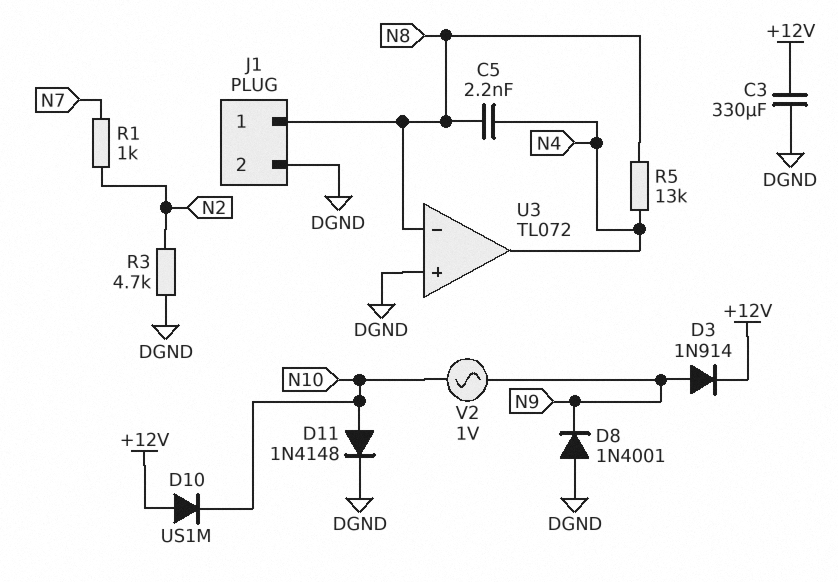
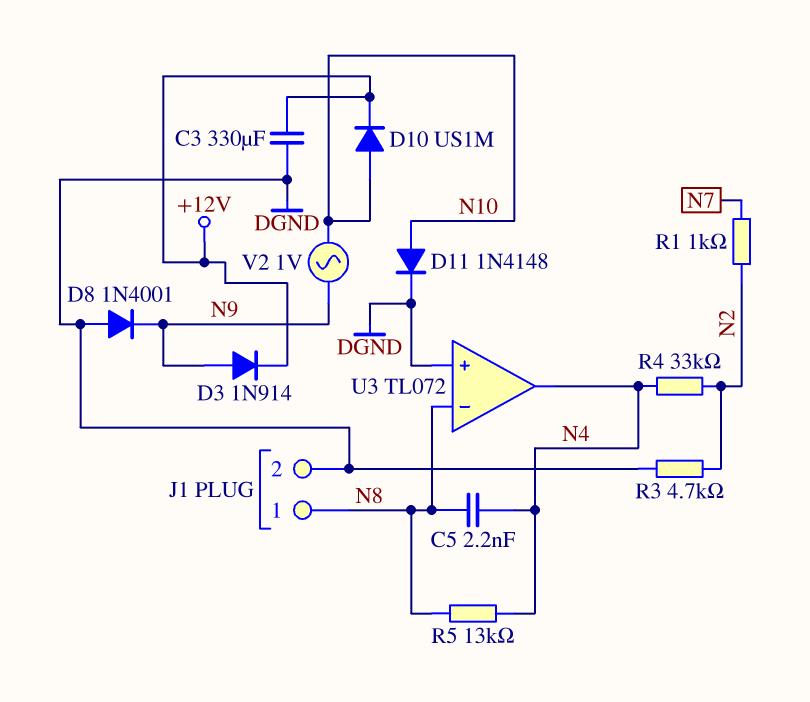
D10: diode US1M (A +12V, K N10) -> diode US1M (A N10, K +12V)
R4: none -> 33k (N2, N4)

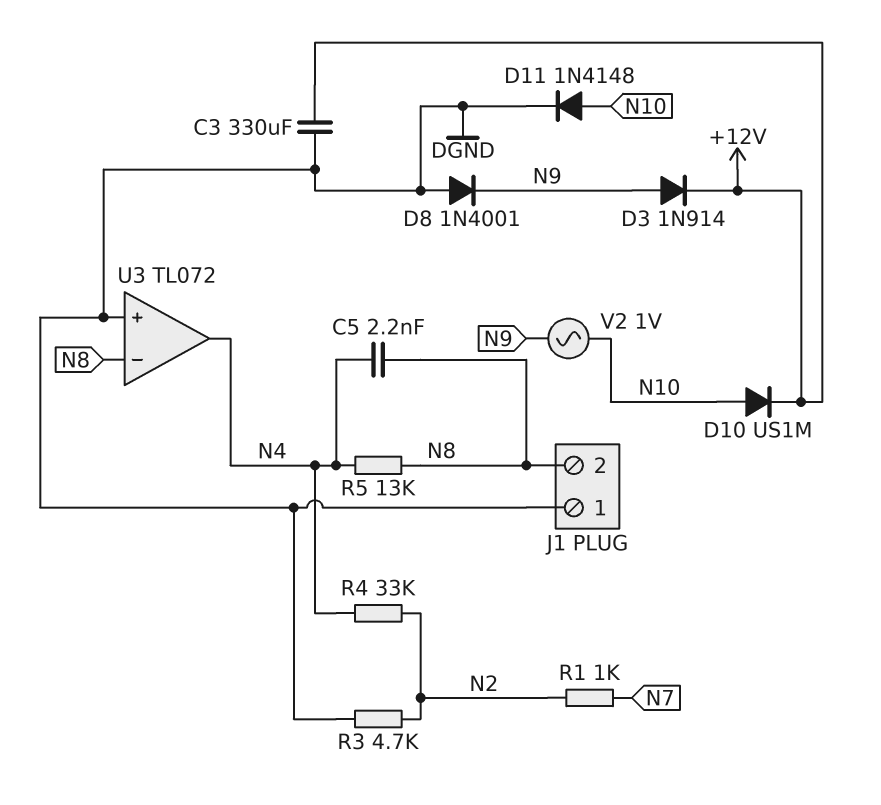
J1 pin 1: N8 -> DGND
J1 pin 2: DGND -> N8

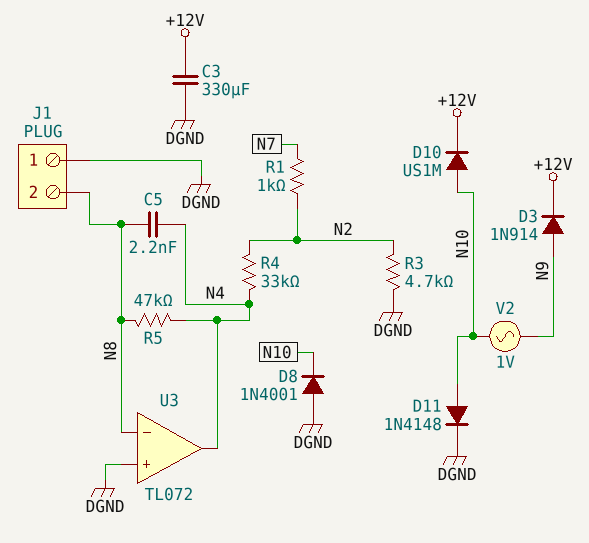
D8: diode 1N4001 (A DGND, K N9) -> diode 1N4001 (A DGND, K N10)
R5: 13k (N4, N8) -> 47k (N4, N8)

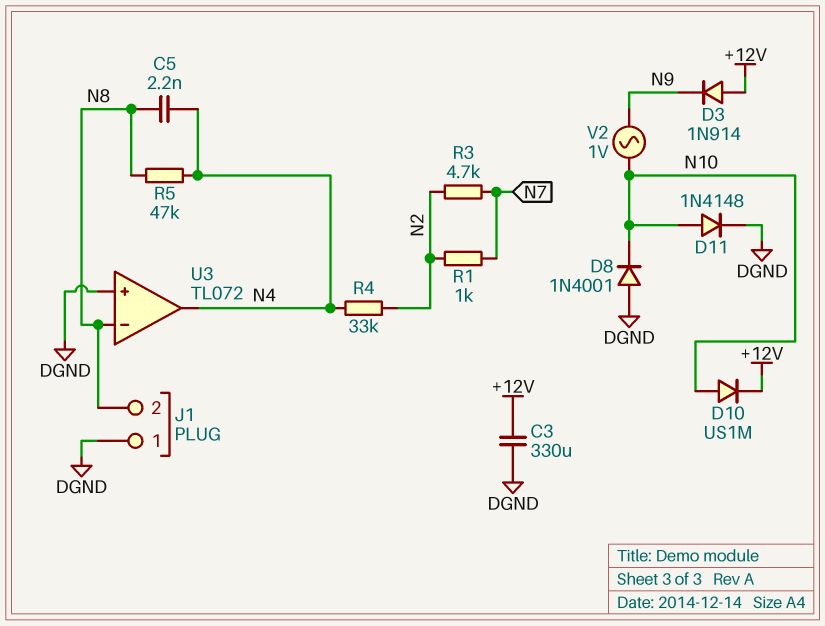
D3: diode 1N914 (A N9, K +12V) -> diode 1N914 (A +12V, K N9)
R3: 4.7k (DGND, N2) -> 4.7k (N2, N7)

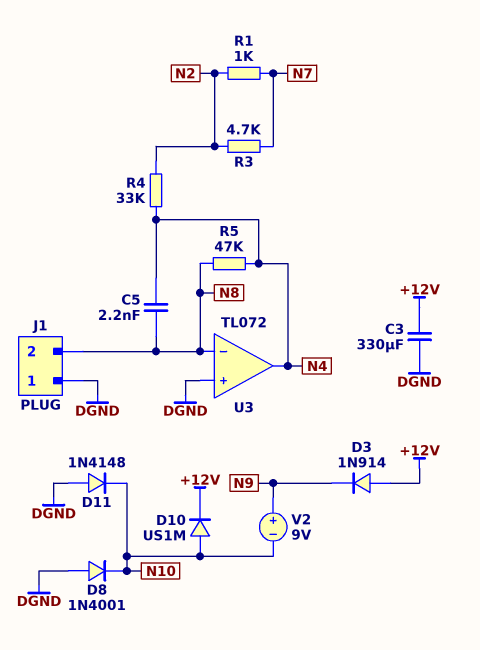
D11: diode 1N4148 (A N10, K DGND) -> diode 1N4148 (A DGND, K N10)
V2: AC 1V (N9, N10) -> 9V (plus N9, minus N10)

